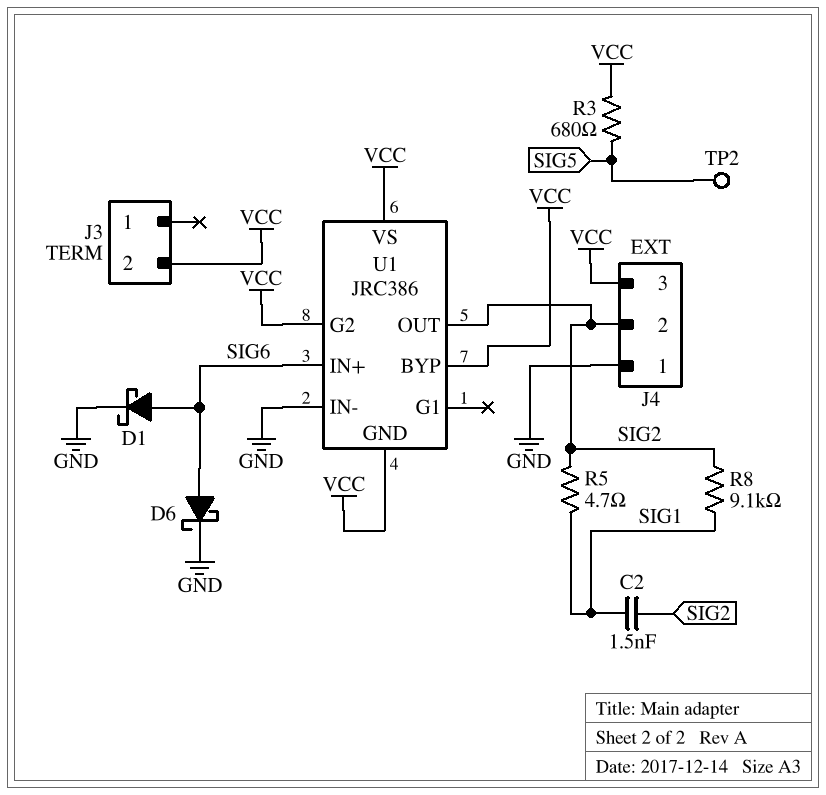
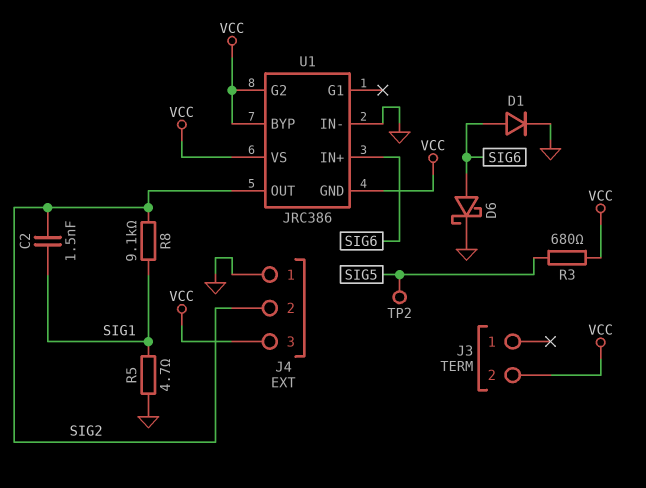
D1: schottky (A SIG6, K GND) -> diode (A SIG6, K GND)
R5: 4.7 (SIG1, SIG2) -> 4.7 (GND, SIG1)

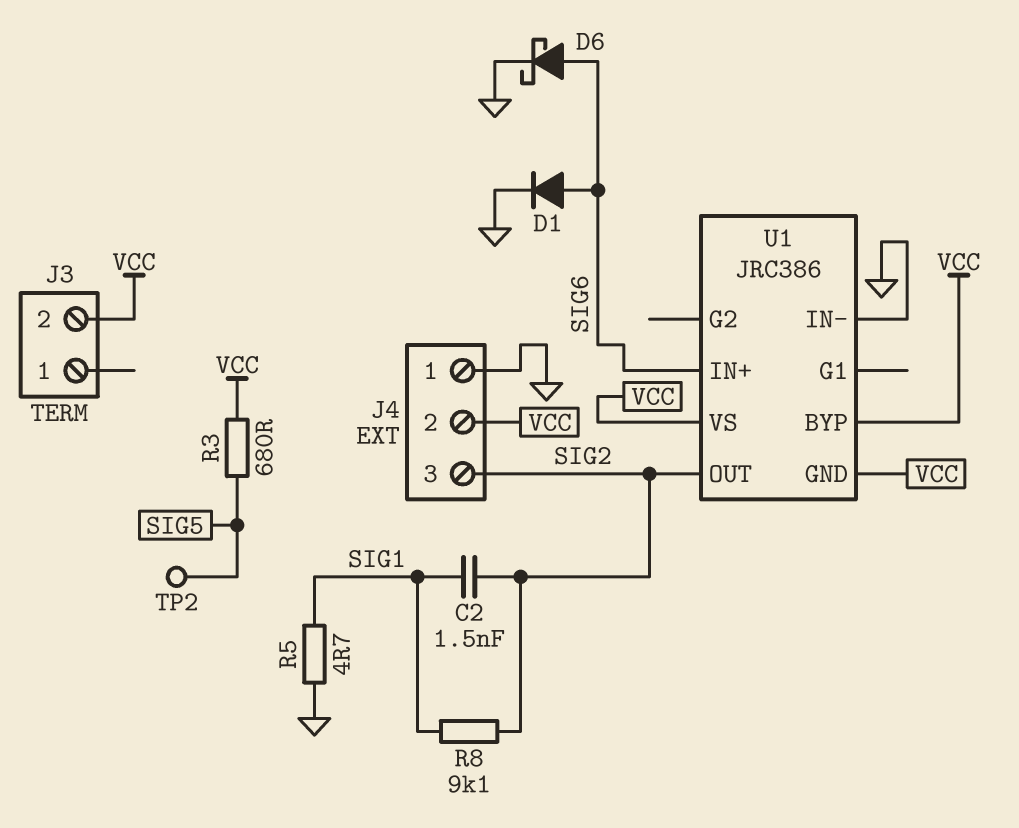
J4 pin 2: SIG2 -> VCC
J4 pin 3: VCC -> SIG2
U1 pin G2: VCC -> none

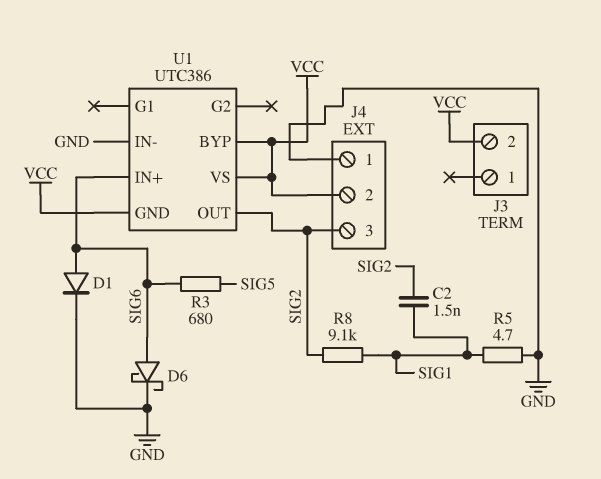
R3: 680 (SIG5, VCC) -> 680 (SIG5, SIG6)
TP2: test point (SIG5) -> none
U1: JRC386 -> UTC386

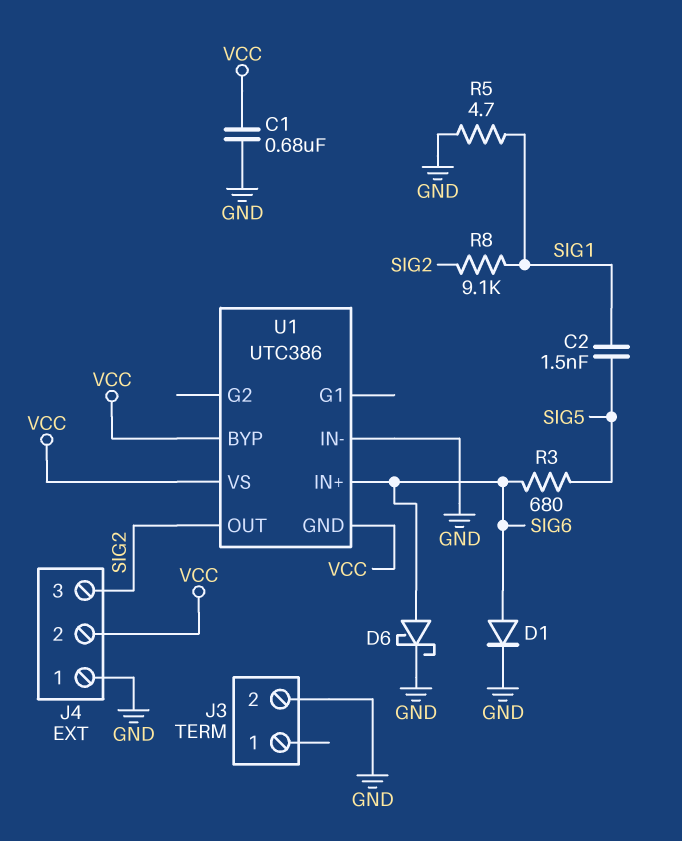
C1: none -> 680nF (GND, VCC)
C2: 1.5nF (SIG1, SIG2) -> 1.5nF (SIG1, SIG5)
J3 pin 2: VCC -> GND

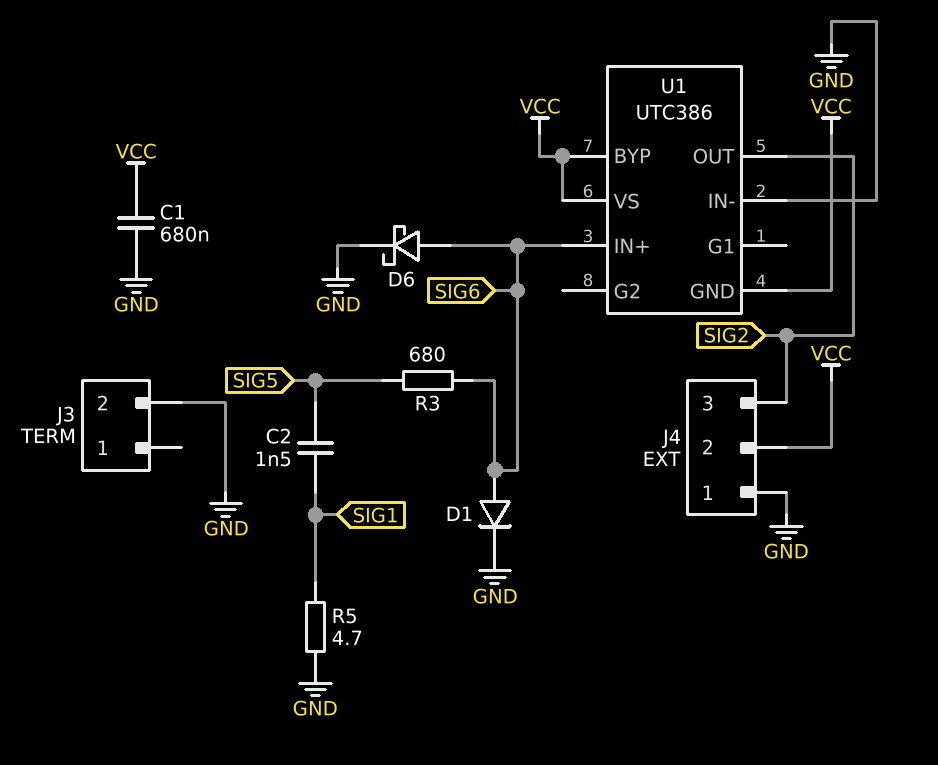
R8: 9.1k (SIG1, SIG2) -> none

